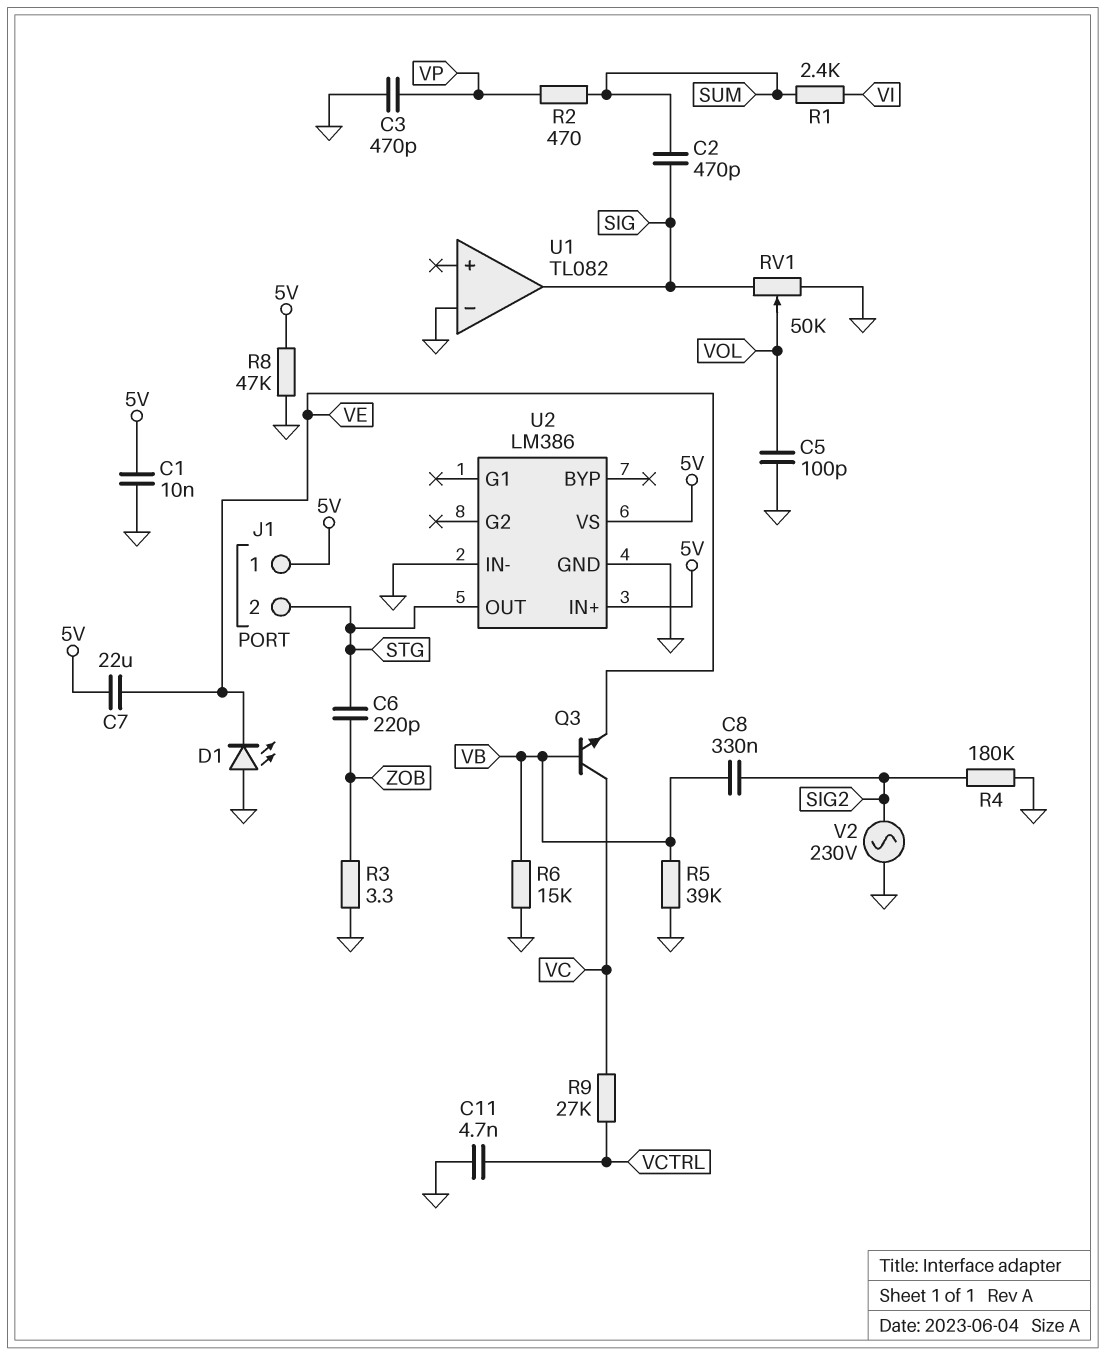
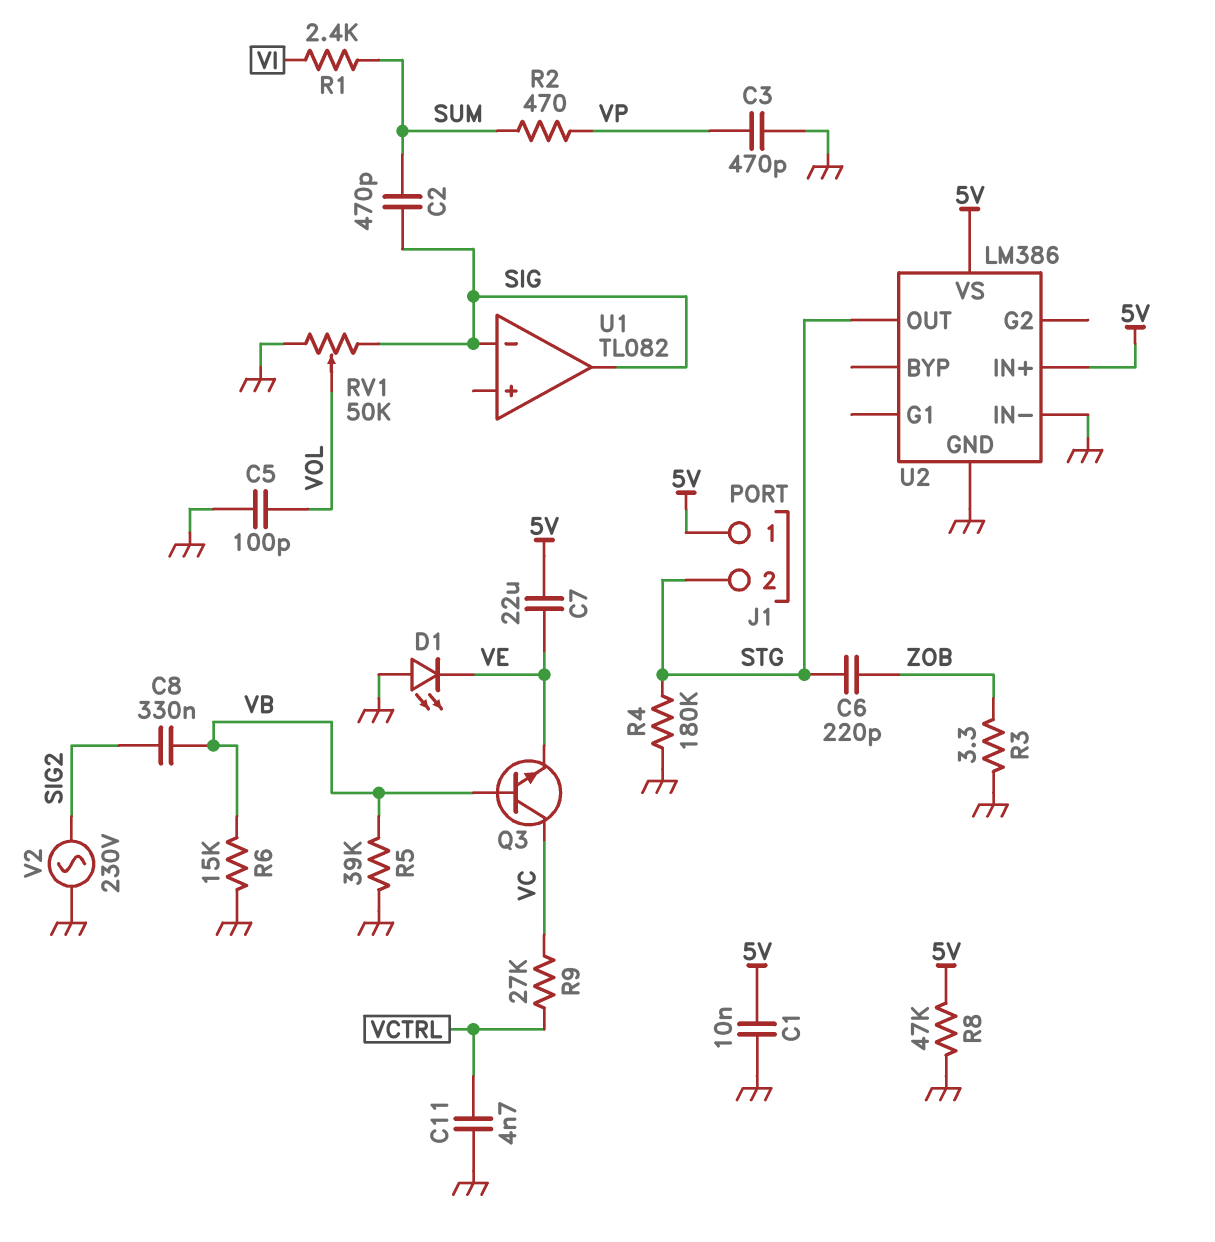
R4: 180k (GND, SIG2) -> 180k (GND, STG)
U1 pin in-: GND -> SIG

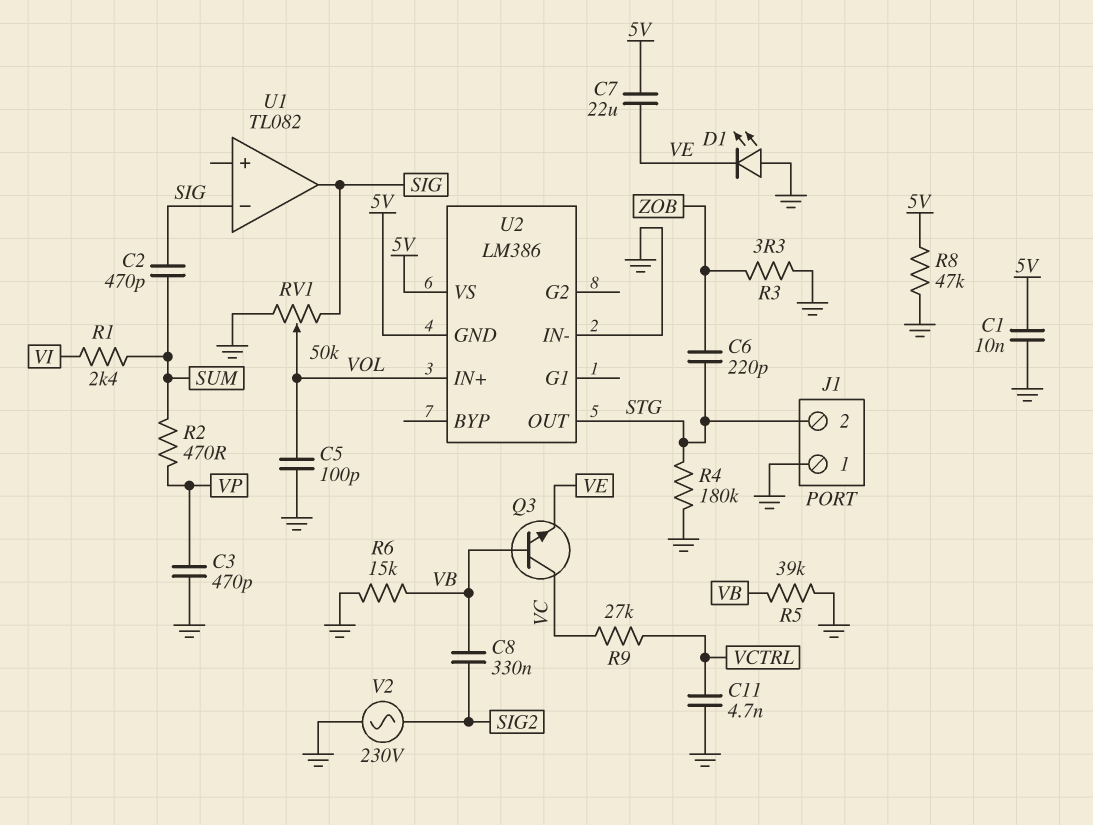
J1 pin 1: 5V -> GND
U2 pin GND: GND -> 5V
U2 pin IN+: 5V -> VOL

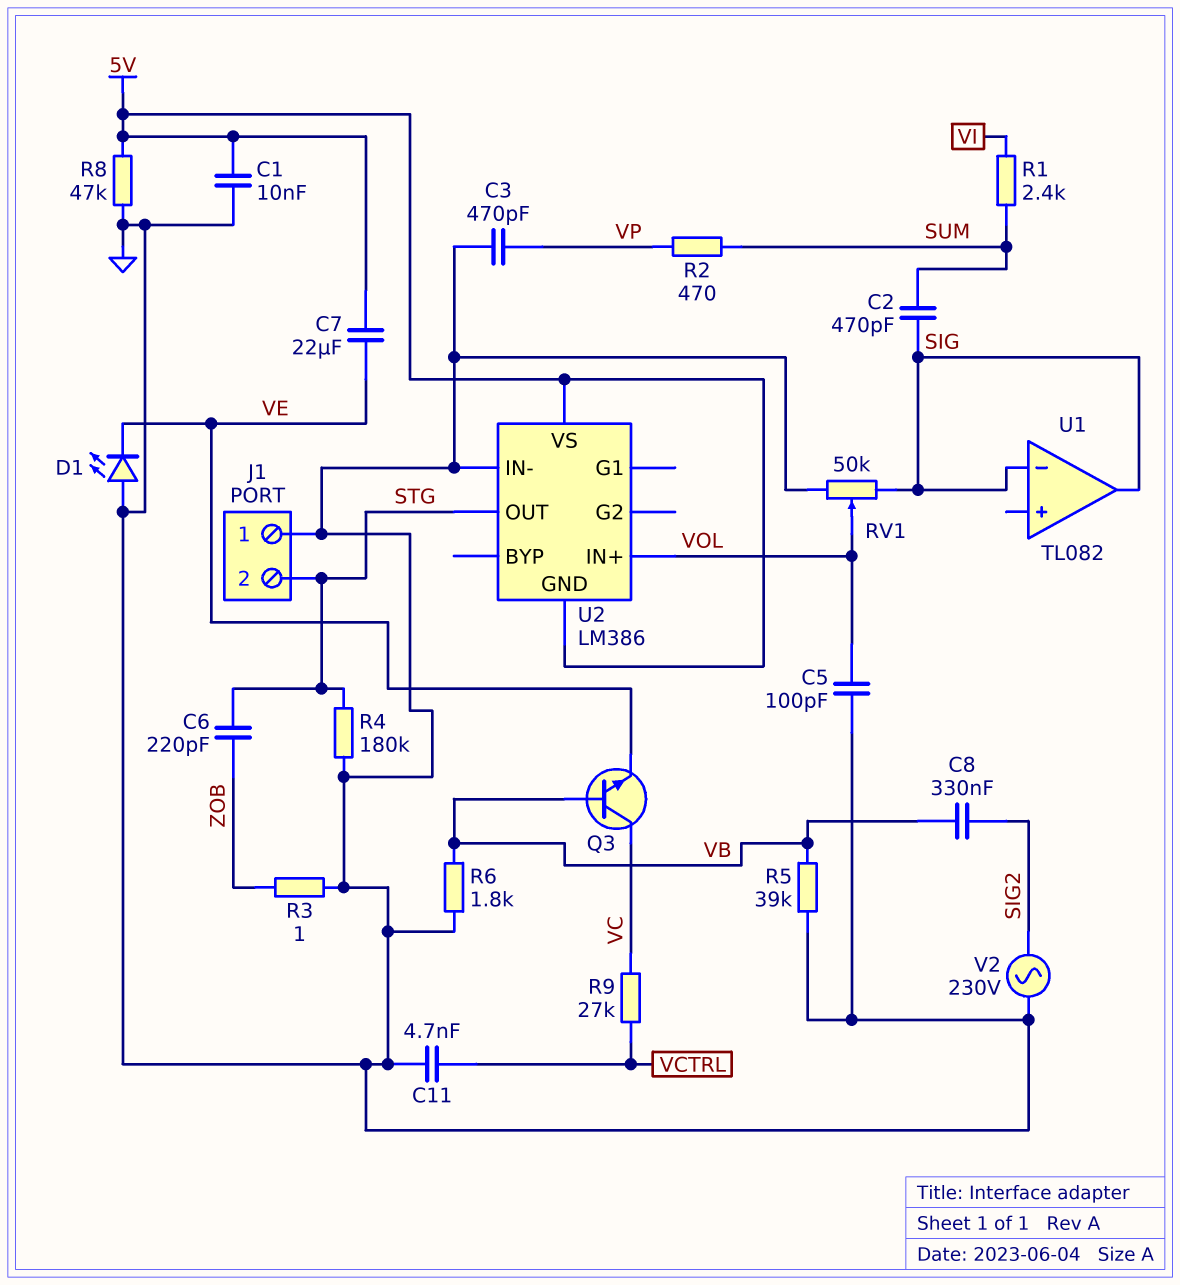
R3: 3.3 (GND, ZOB) -> 1 (GND, ZOB)
R6: 15k (GND, VB) -> 1.8k (GND, VB)

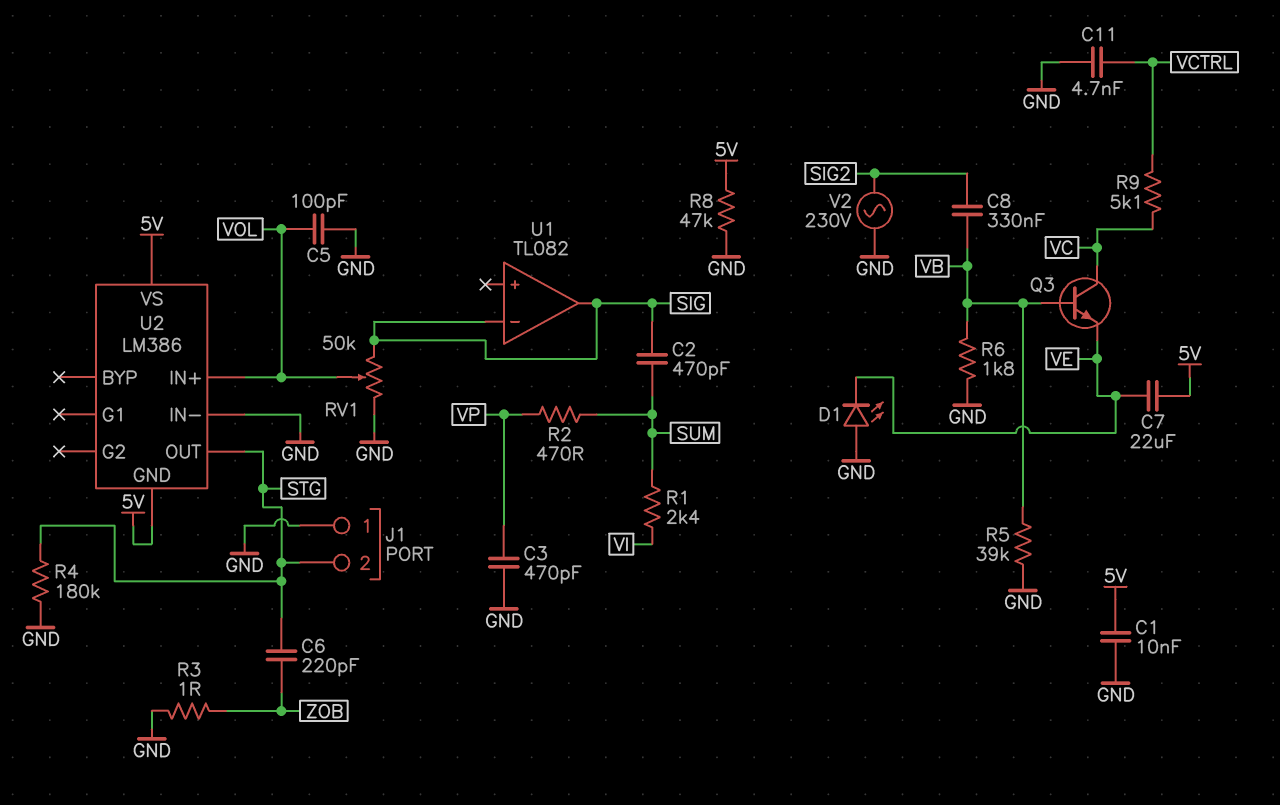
R9: 27k (VC, VCTRL) -> 5.1k (VC, VCTRL)

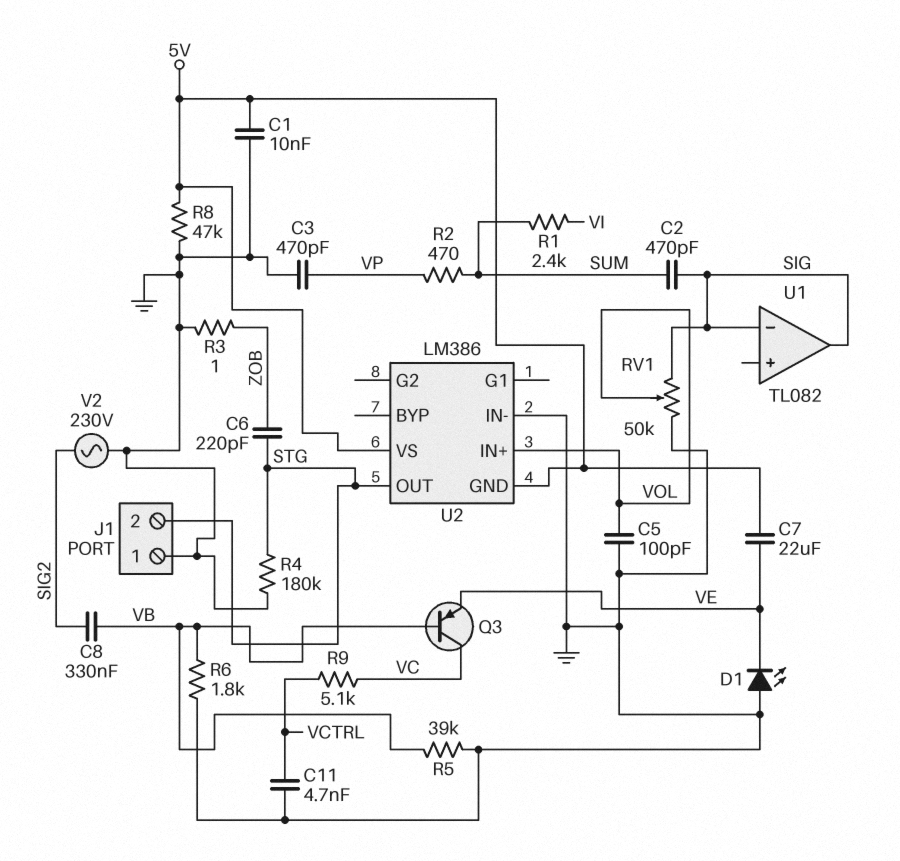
Q3: NPN (B VB, C VC, E VE) -> PNP (B VB, C VC, E VE)

